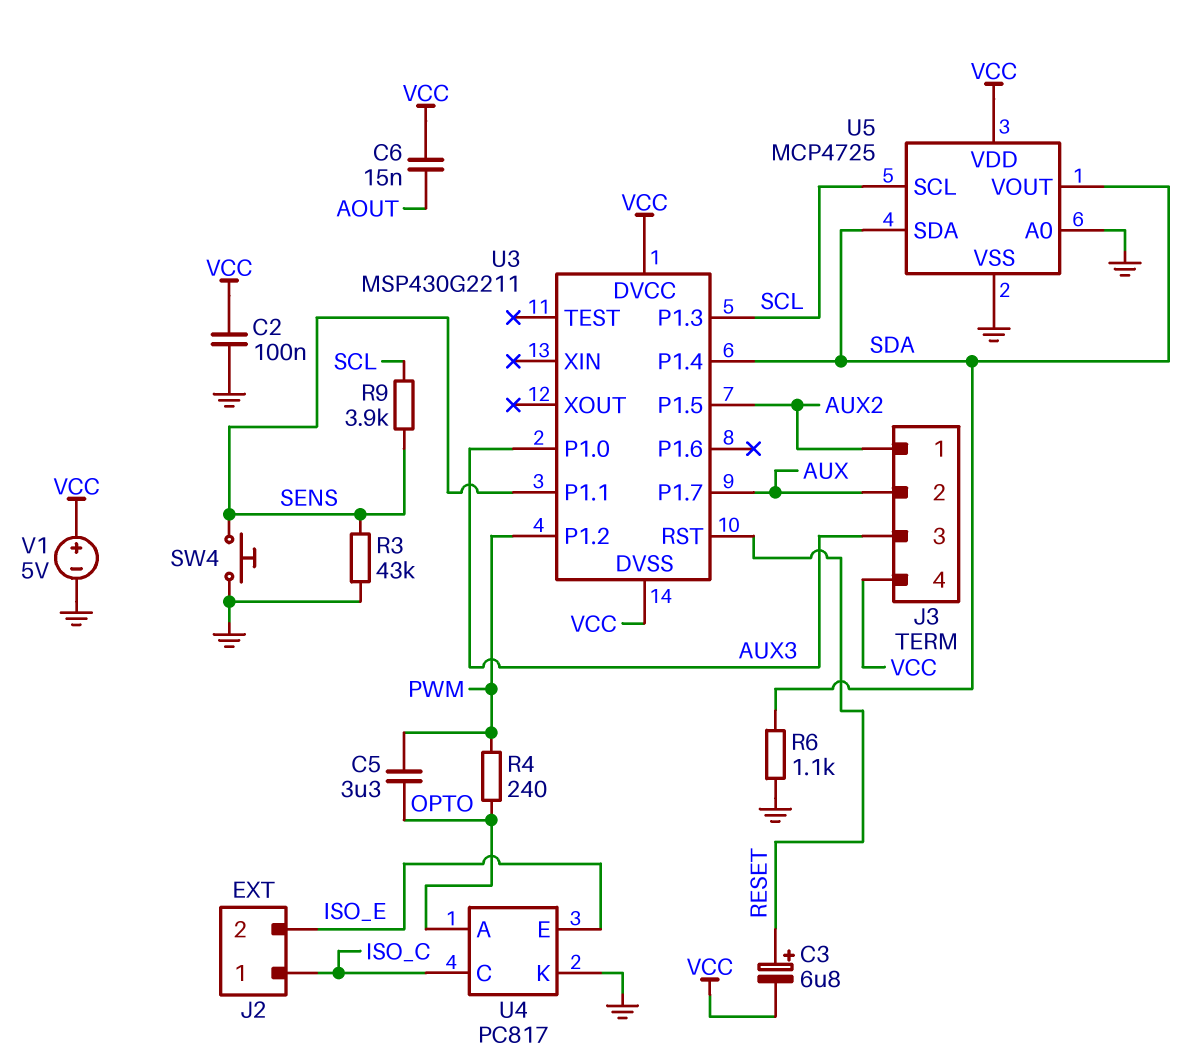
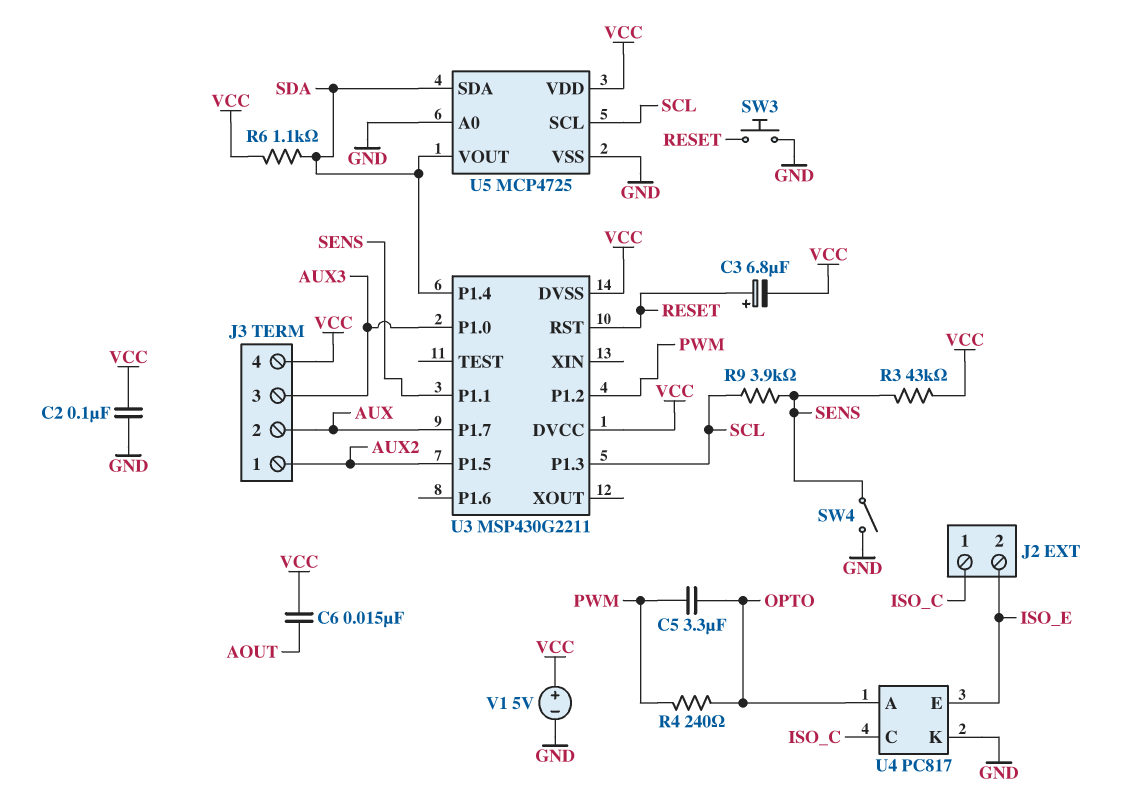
R3: 43k (GND, SENS) -> 43k (SENS, VCC)
R6: 1.1k (GND, SDA) -> 1.1k (SDA, VCC)
SW3: none -> button (GND, RESET)
SW4: button (GND, SENS) -> switch (GND, SENS)

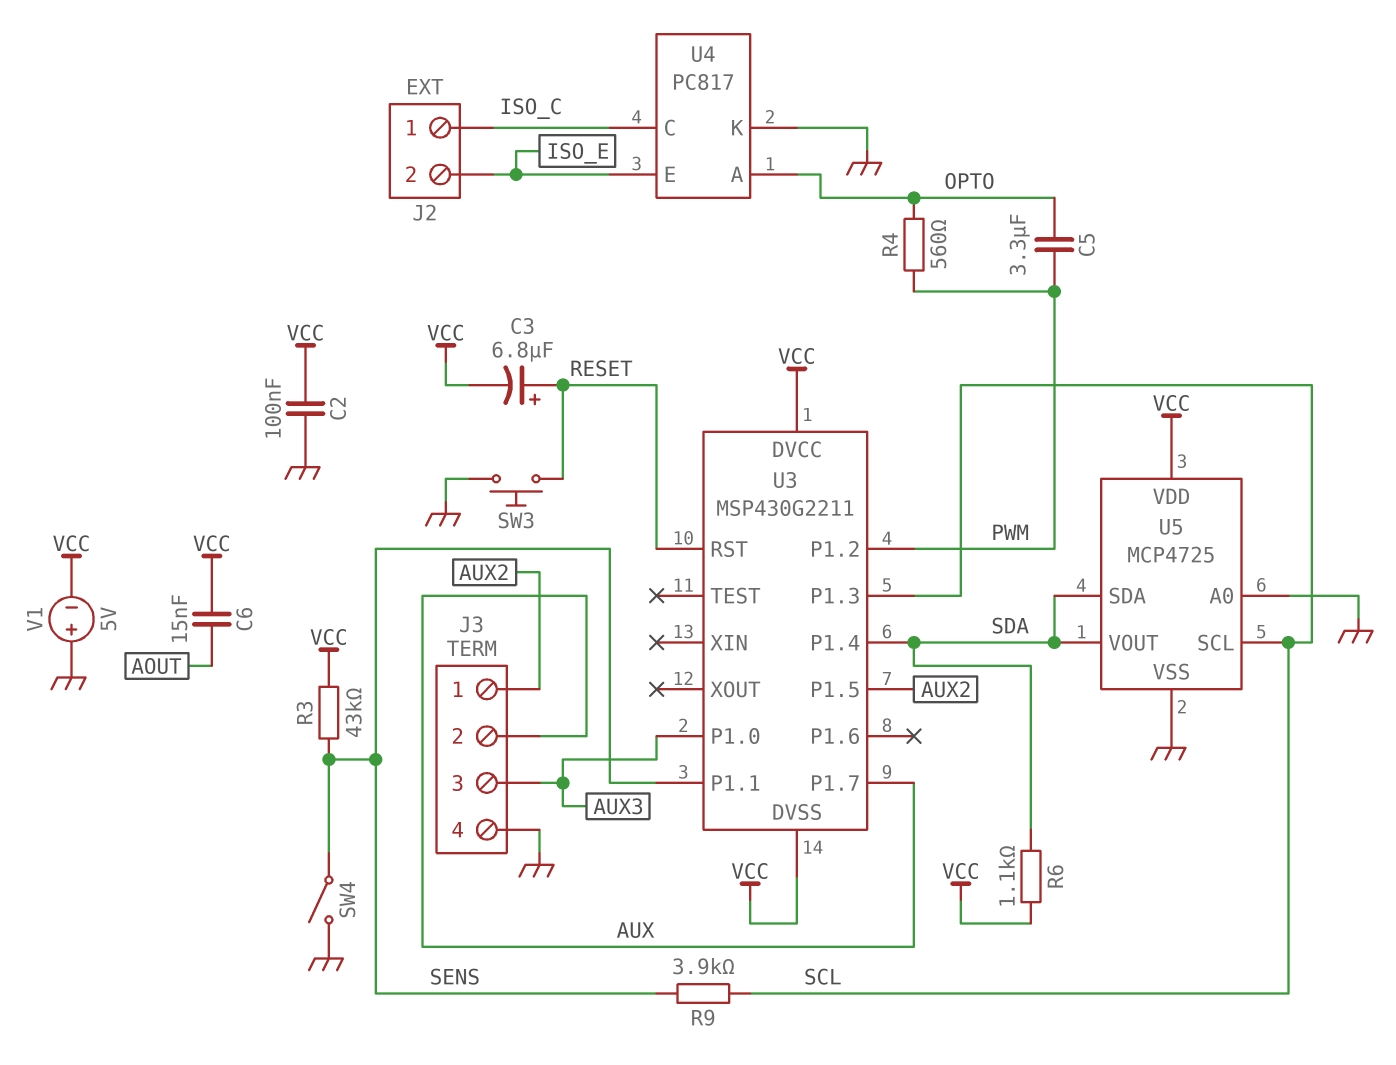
J3 pin 4: VCC -> GND
R4: 240 (OPTO, PWM) -> 560 (OPTO, PWM)
V1: 5V (plus VCC, minus GND) -> 5V (plus GND, minus VCC)

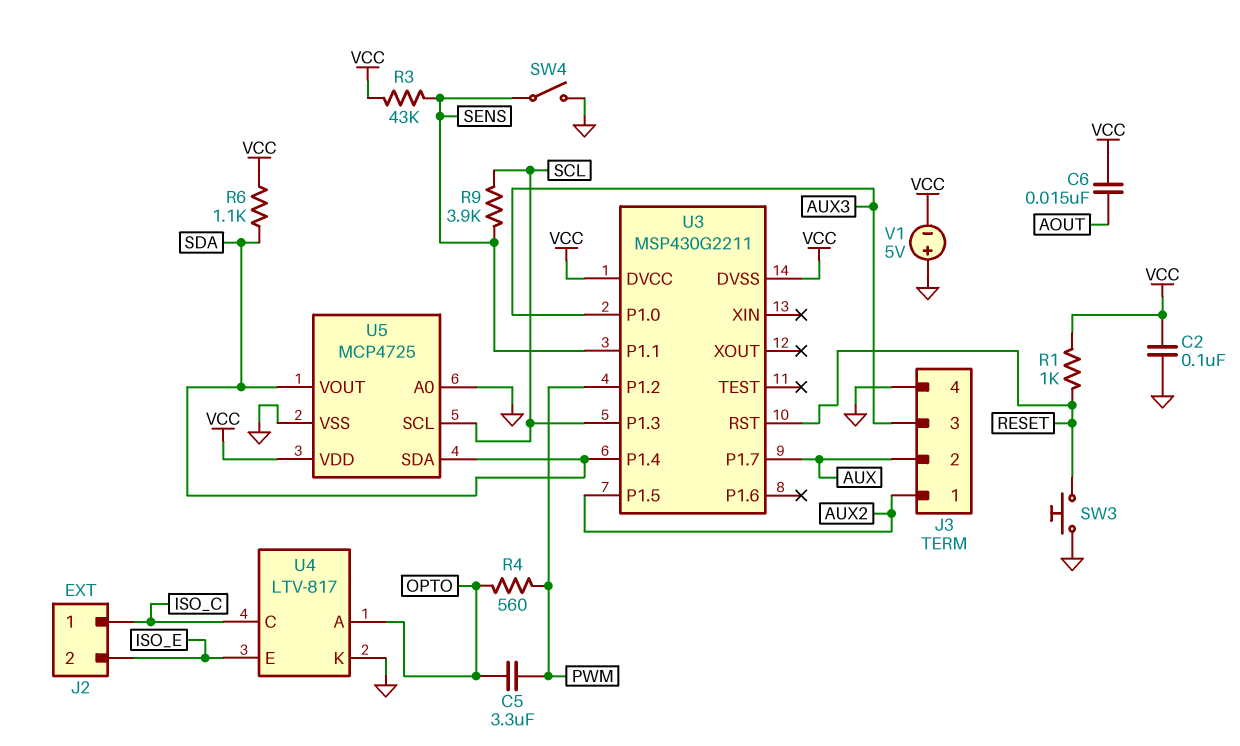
C3: 6.8uF (plus RESET, minus VCC) -> none
R1: none -> 1k (RESET, VCC)
U4: PC817 -> LTV-817

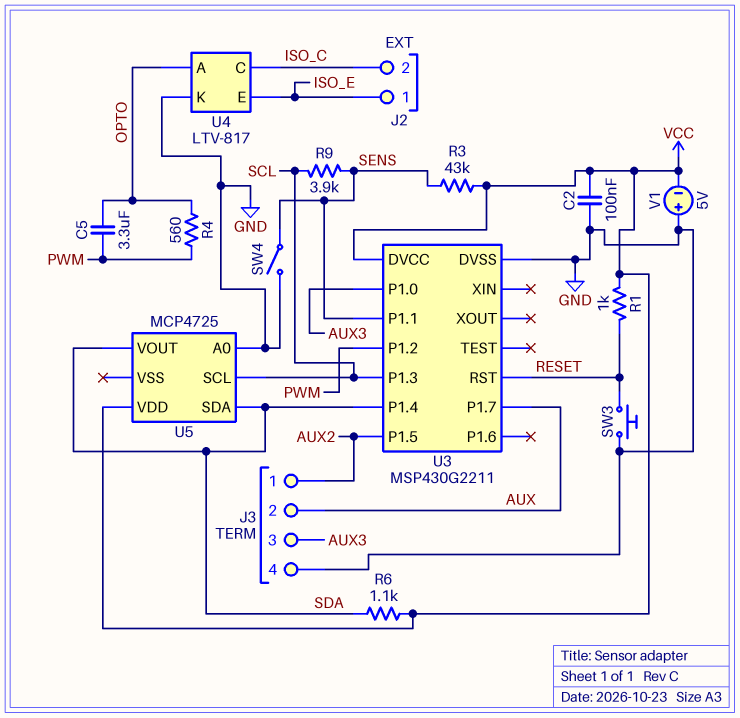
C6: 15nF (AOUT, VCC) -> none
J2 pin 1: ISO_C -> ISO_E
J2 pin 2: ISO_E -> ISO_C
U3 pin DVSS: VCC -> GND
U5 pin VSS: GND -> none

